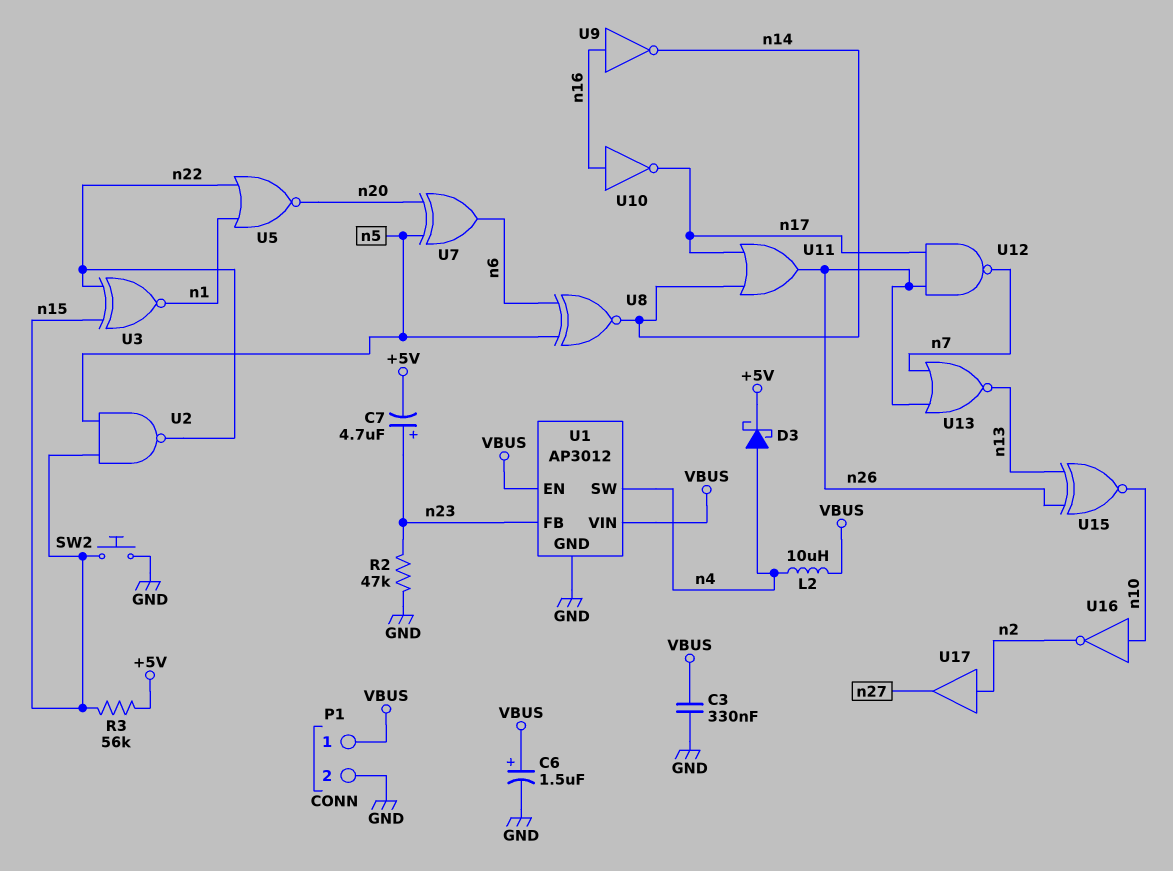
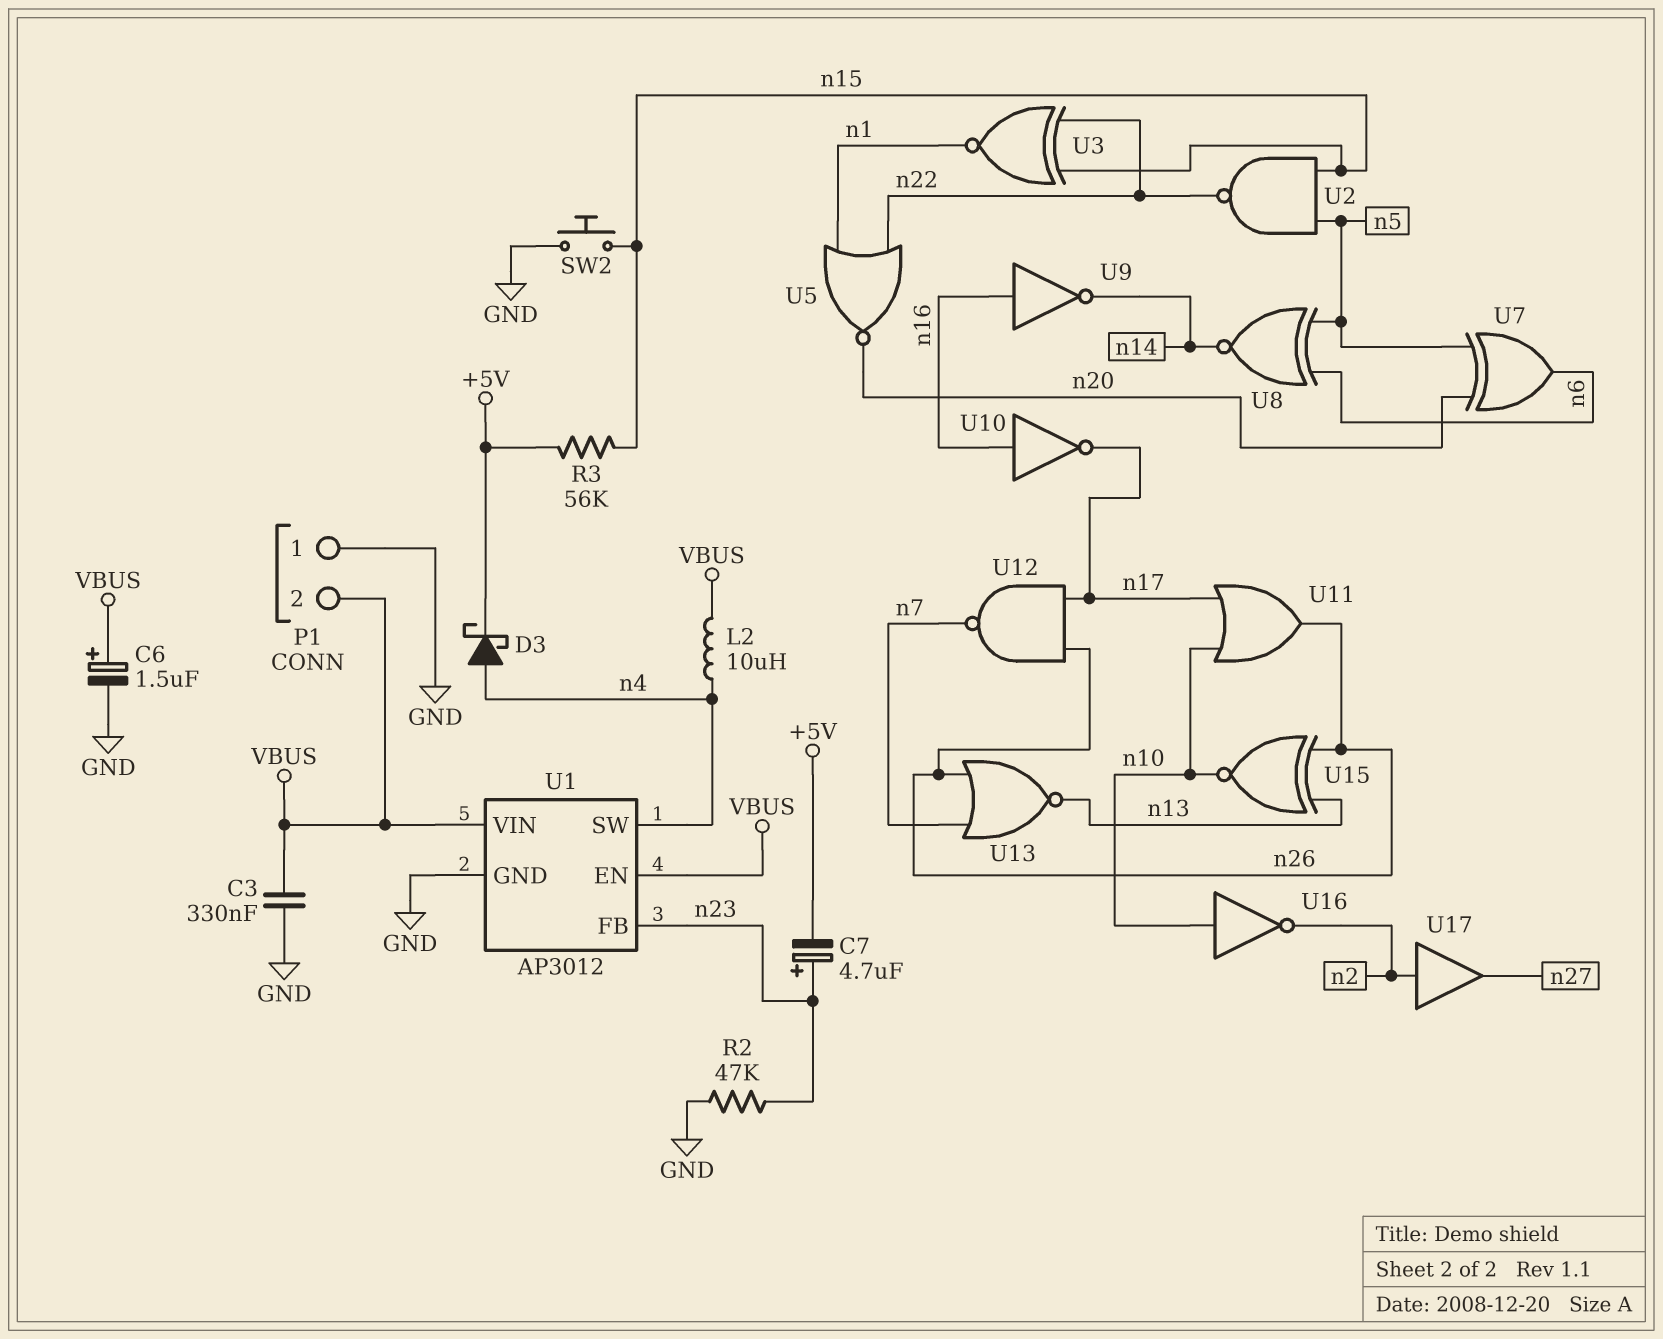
P1 pin 1: VBUS -> GND
P1 pin 2: GND -> VBUS
U11: OR (in n14, in n17, out n26) -> OR (in n10, in n17, out n26)

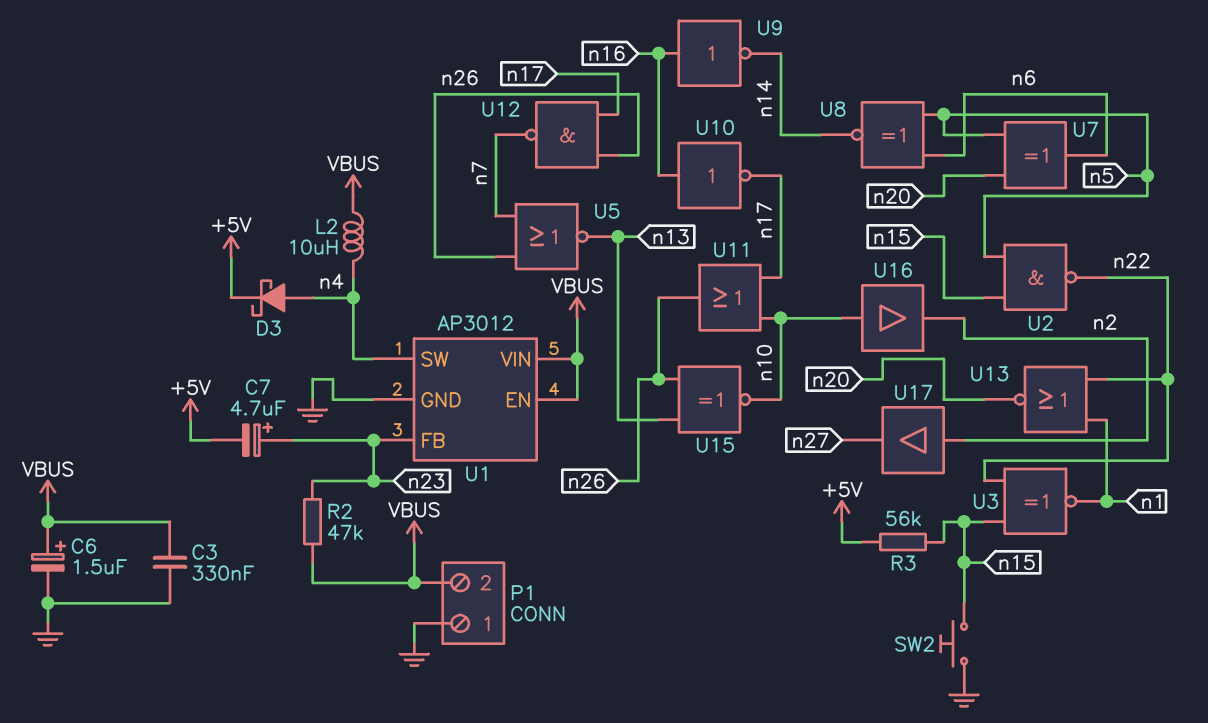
R2: 47k (GND, n23) -> 47k (VBUS, n23)
U5: NOR (in n1, in n22, out n20) -> NOR (in n7, in n26, out n13)
U13: NOR (in n7, in n26, out n13) -> NOR (in n1, in n22, out n20)
U16: NOT (in n10, out n2) -> buffer (in n10, out n2)

